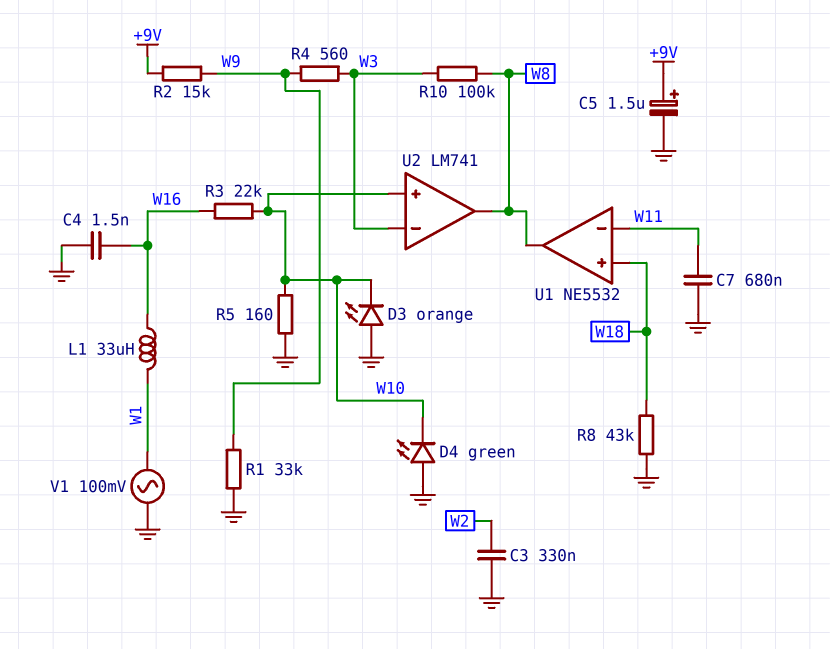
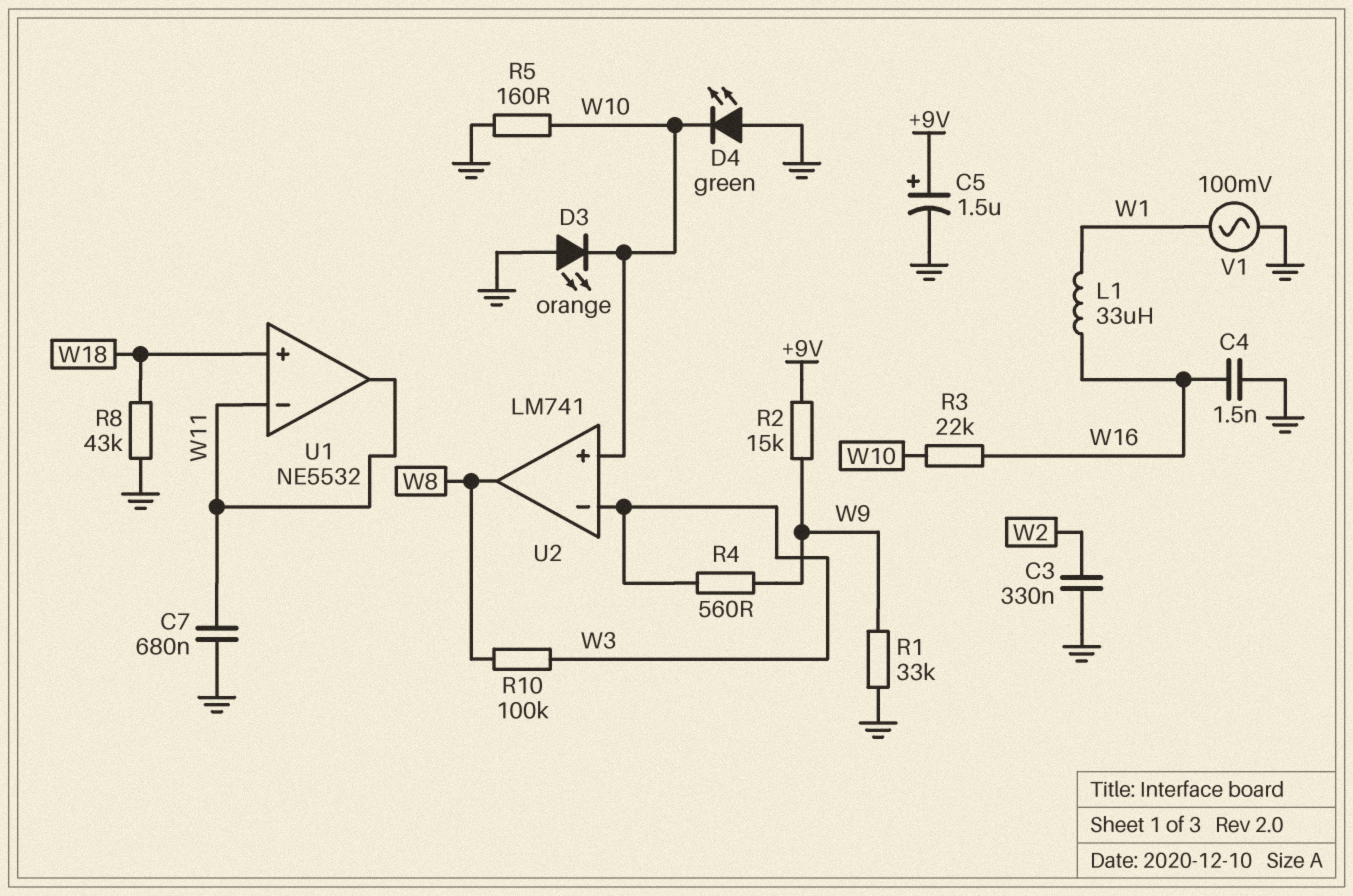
U1 pin out: W8 -> W11

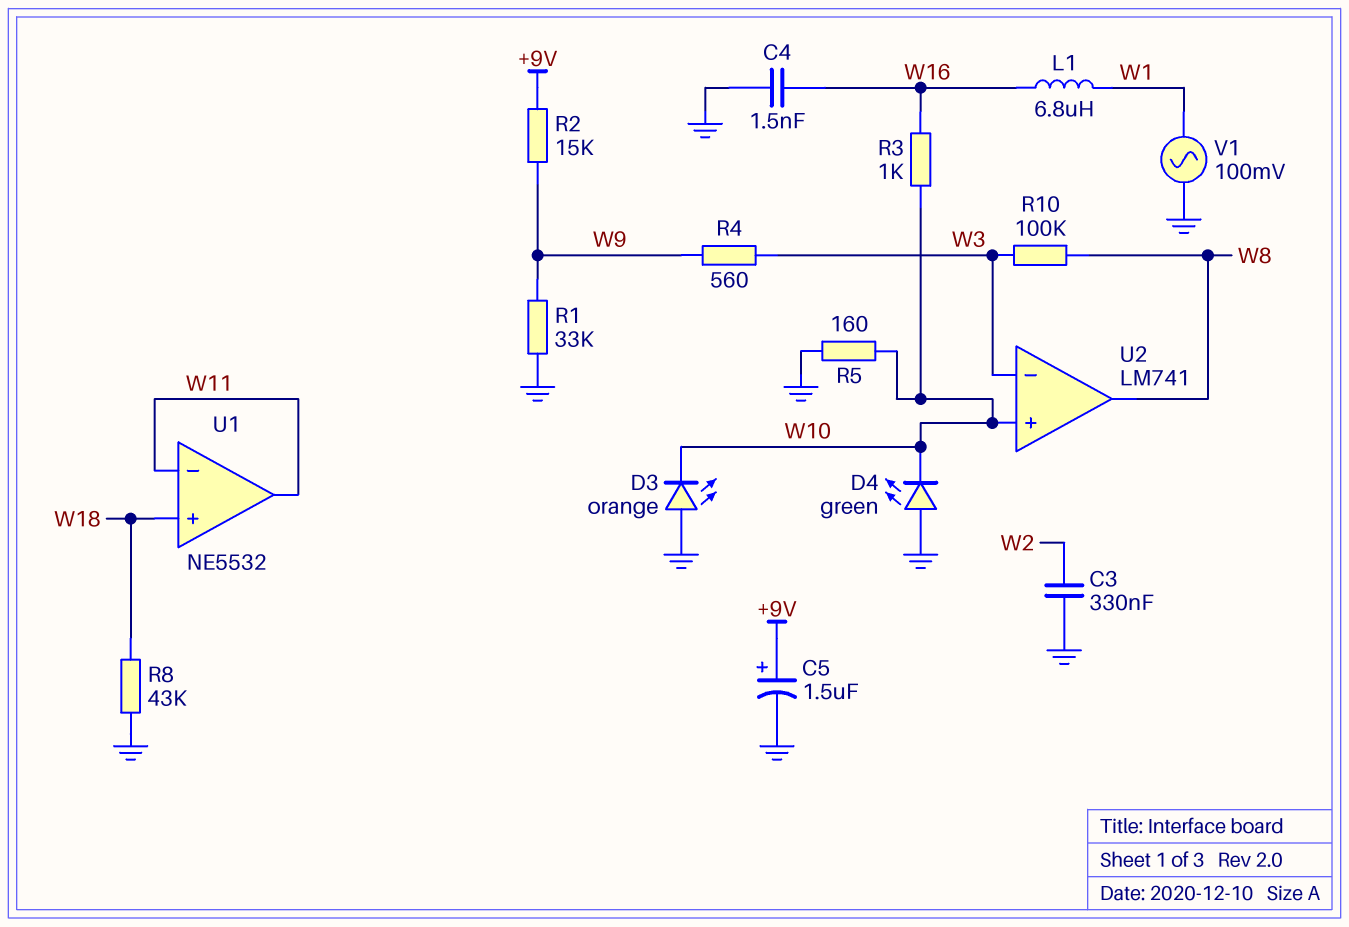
C7: 680nF (GND, W11) -> none
L1: 33uH (W1, W16) -> 6.8uH (W1, W16)
R3: 22k (W10, W16) -> 1k (W10, W16)

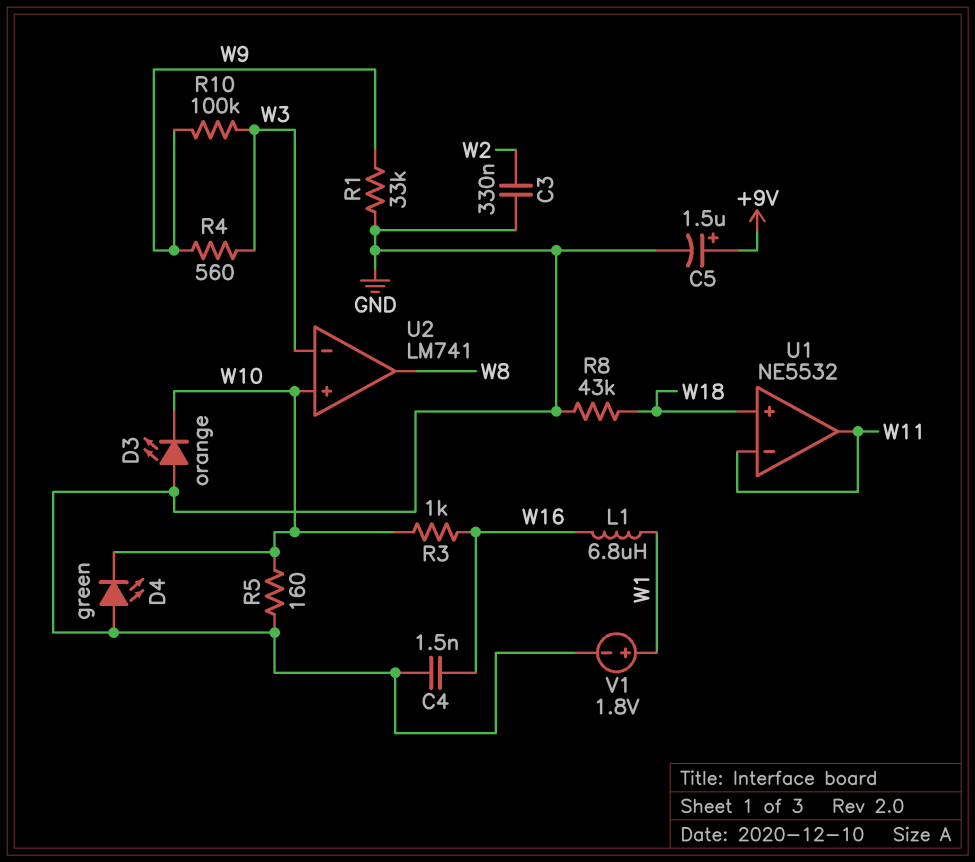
R2: 15k (+9V, W9) -> none
R10: 100k (W3, W8) -> 100k (W3, W9)
V1: AC 100mV (GND, W1) -> 1.8V (plus W1, minus GND)

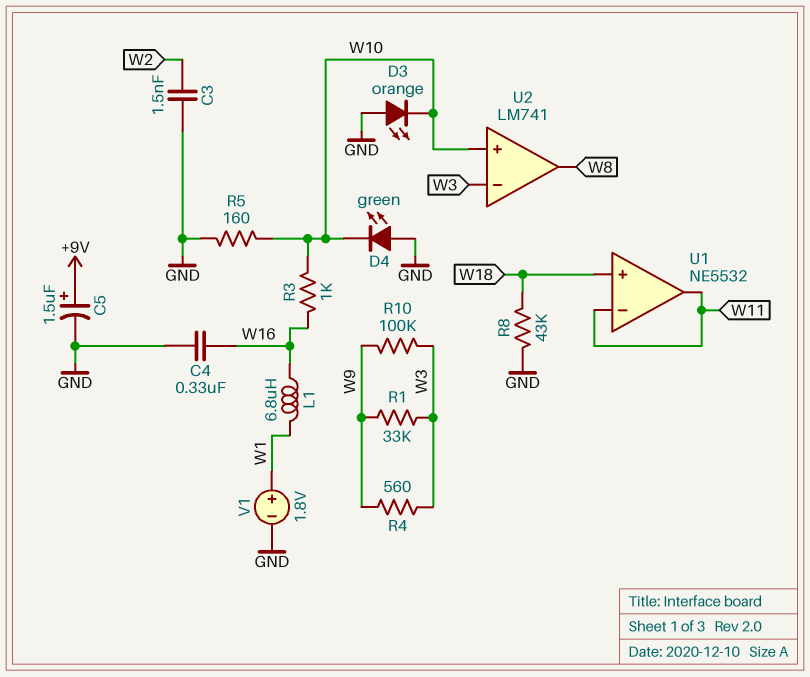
C3: 330nF (GND, W2) -> 1.5nF (GND, W2)
C4: 1.5nF (GND, W16) -> 330nF (GND, W16)
R1: 33k (GND, W9) -> 33k (W3, W9)

